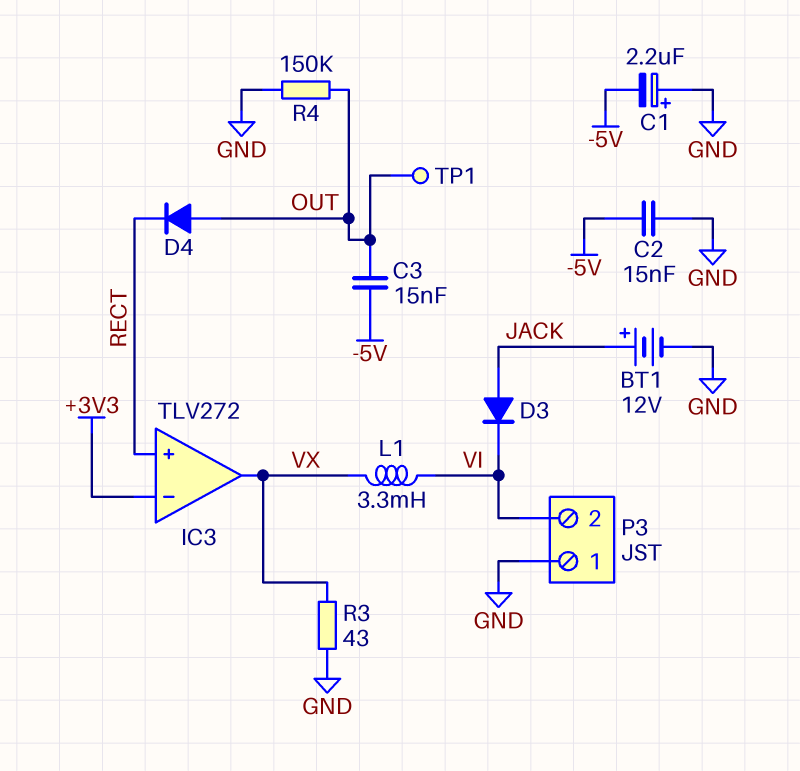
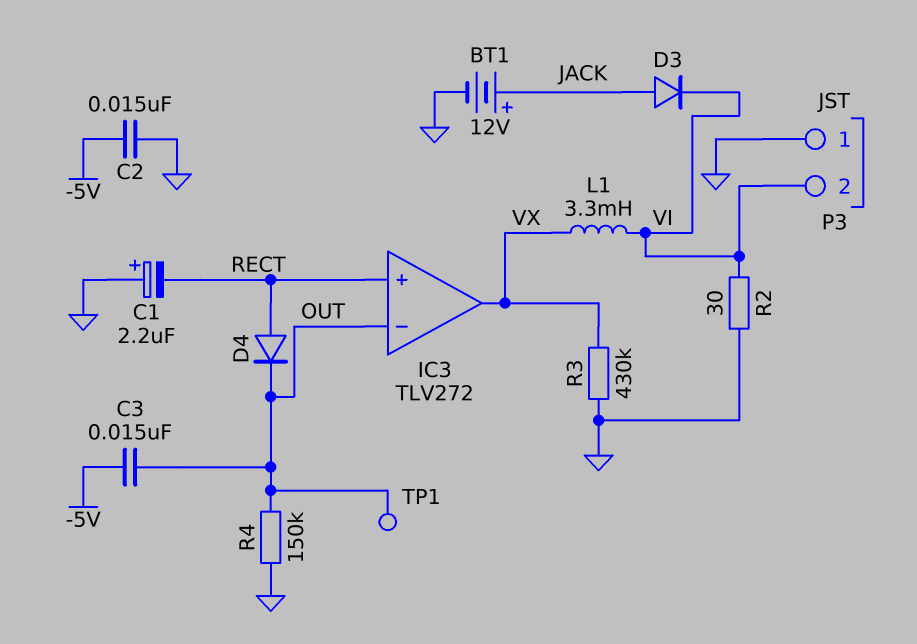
C1: 2.2uF (plus GND, minus -5V) -> 2.2uF (plus GND, minus RECT)
D4: diode (A OUT, K RECT) -> diode (A RECT, K OUT)
IC3 pin in-: +3V3 -> OUT
R2: none -> 30 (GND, VI)
R3: 43 (GND, VX) -> 430k (GND, VX)

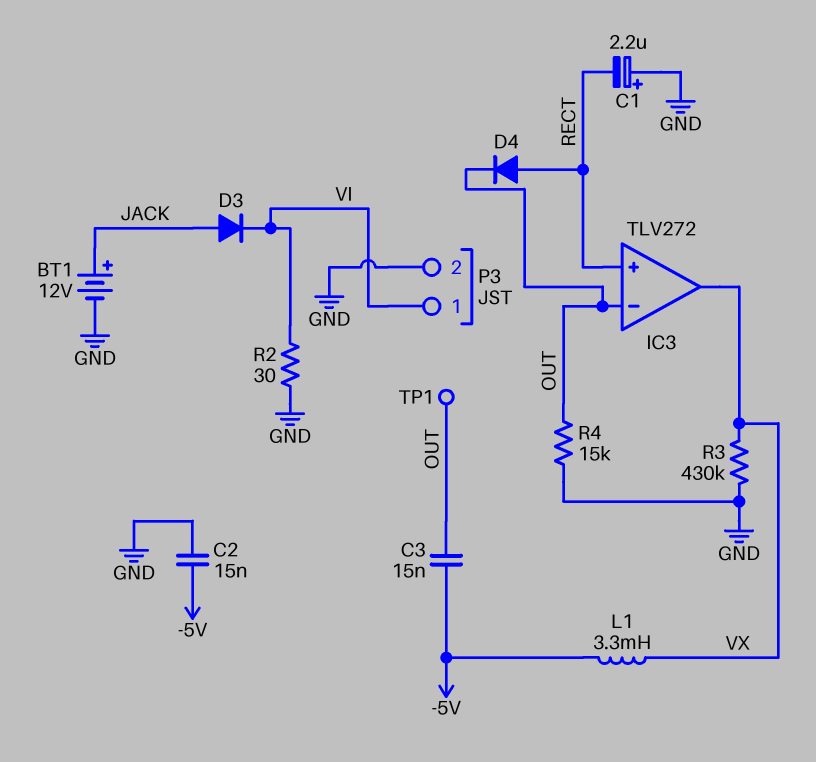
L1: 3.3mH (VI, VX) -> 3.3mH (-5V, VX)
P3 pin 1: GND -> VI
P3 pin 2: VI -> GND
R4: 150k (GND, OUT) -> 15k (GND, OUT)

